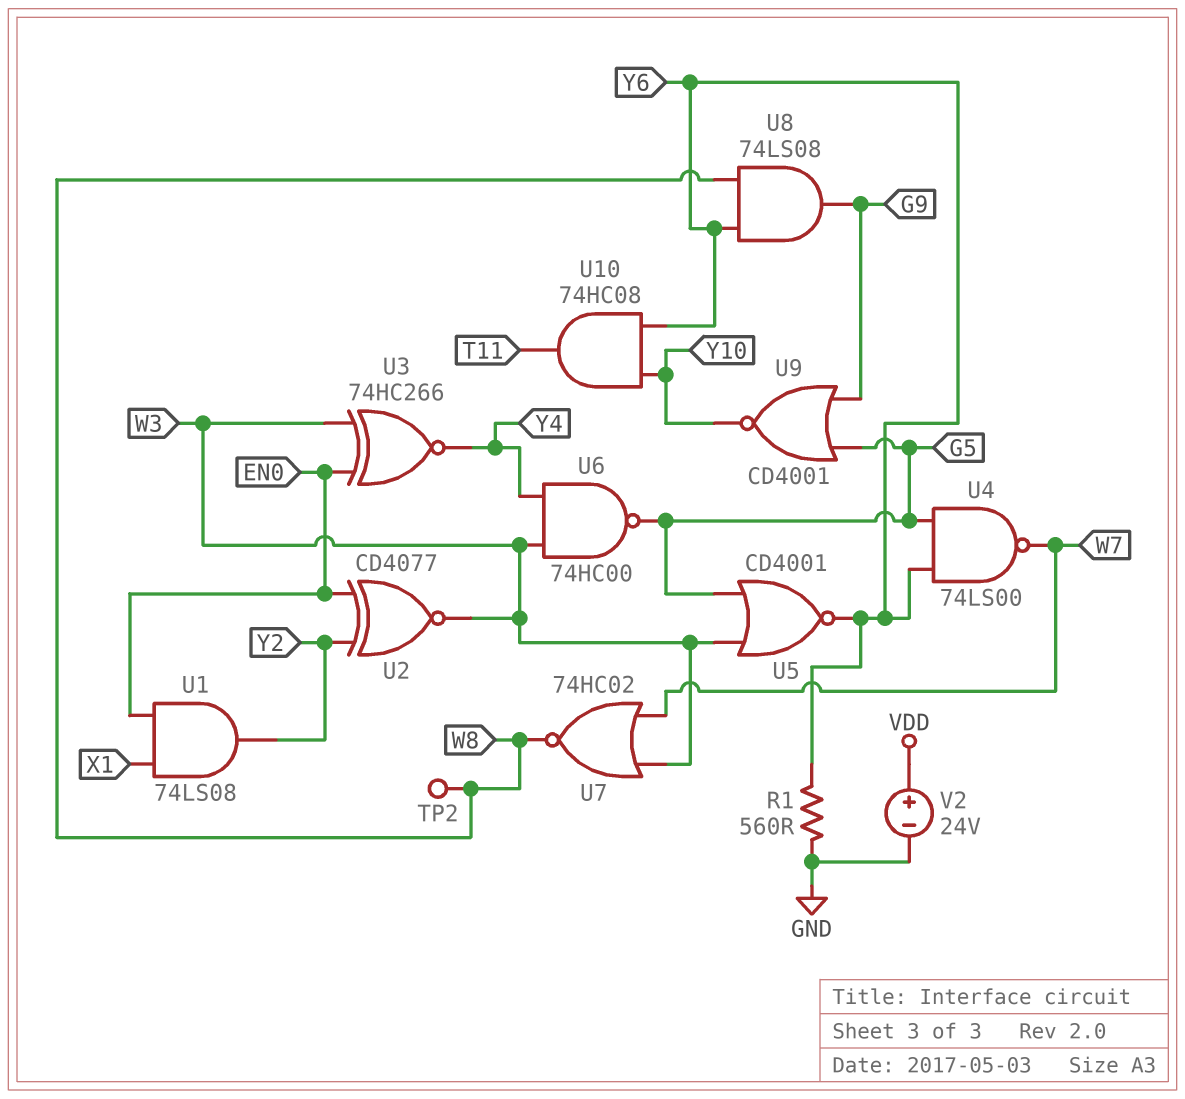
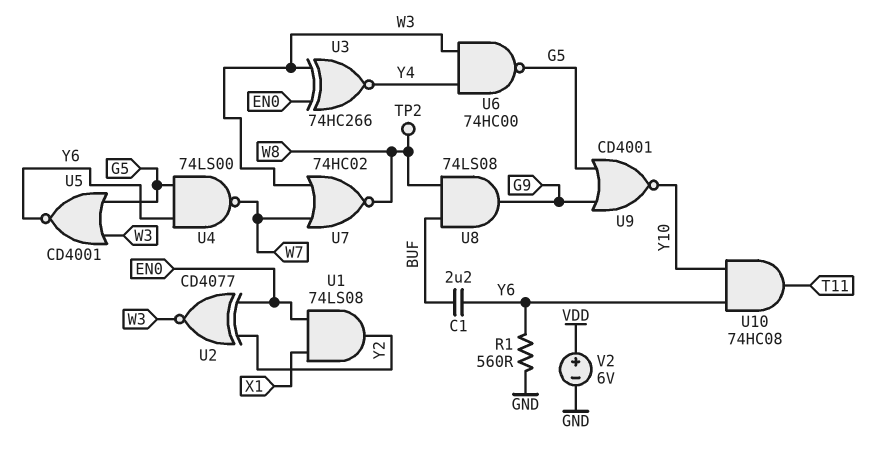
C1: none -> 2.2uF (BUF, Y6)
U8: AND 74LS08 (in W8, in Y6, out G9) -> AND 74LS08 (in BUF, in W8, out G9)
V2: 24V (plus VDD, minus GND) -> 6V (plus VDD, minus GND)

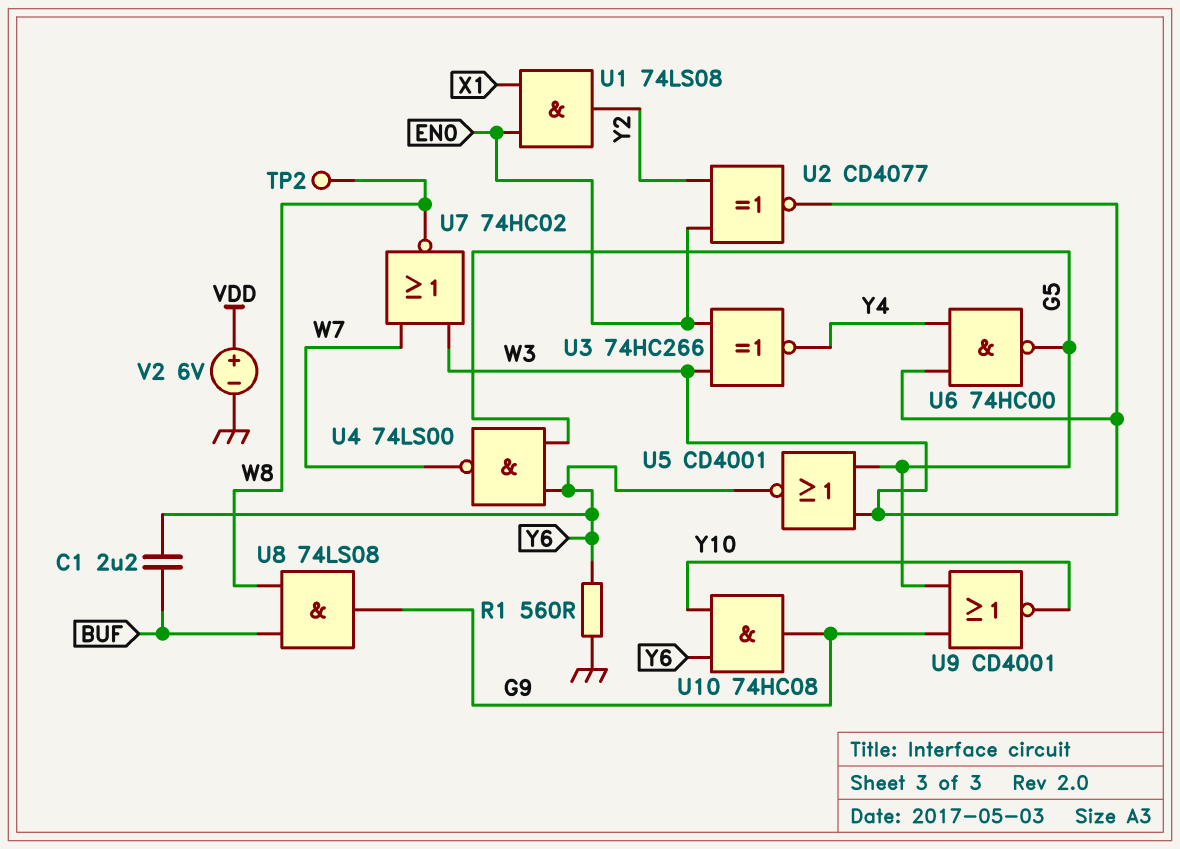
U10: AND 74HC08 (in Y6, in Y10, out T11) -> AND 74HC08 (in Y6, in Y10, out G9)

